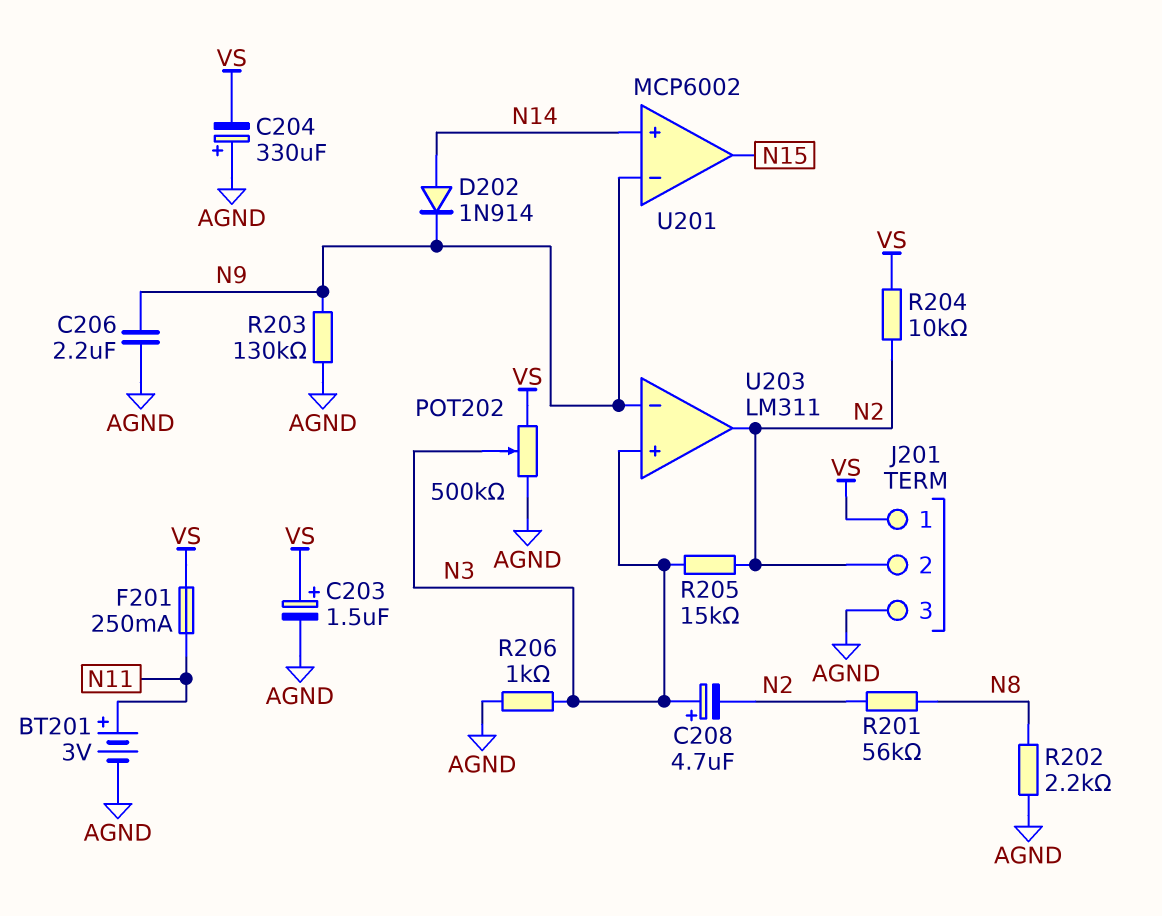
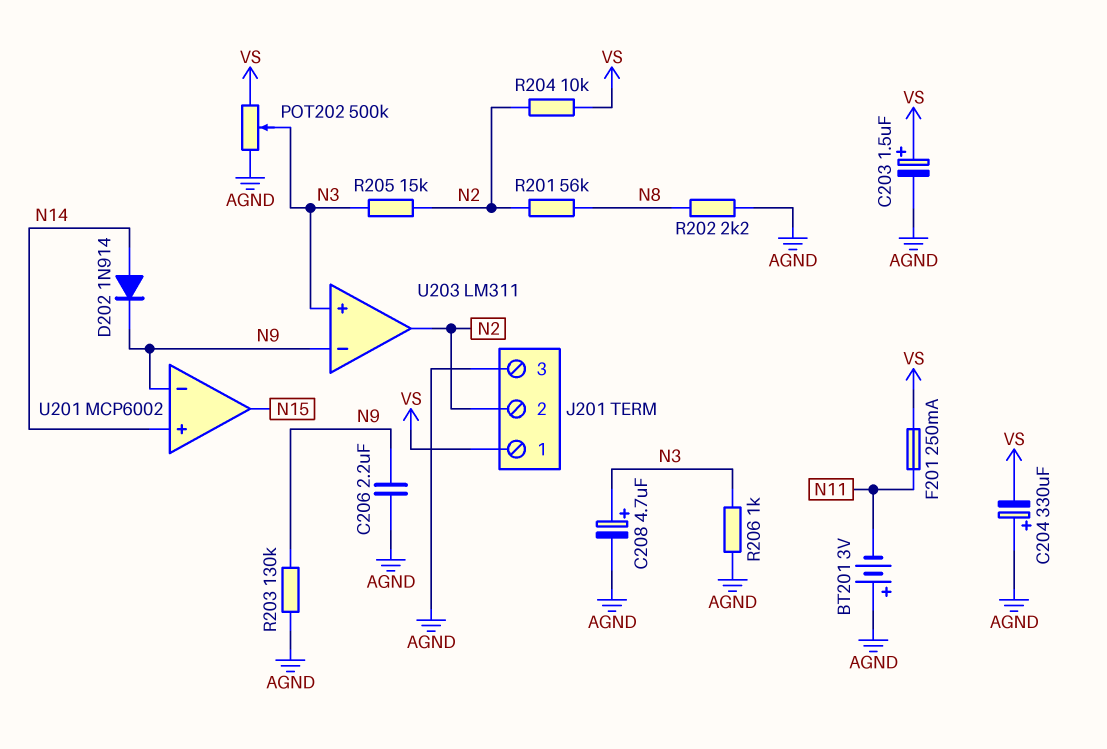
BT201: 3V (plus N11, minus AGND) -> 3V (plus AGND, minus N11)
C208: 4.7uF (plus N3, minus N2) -> 4.7uF (plus N3, minus AGND)

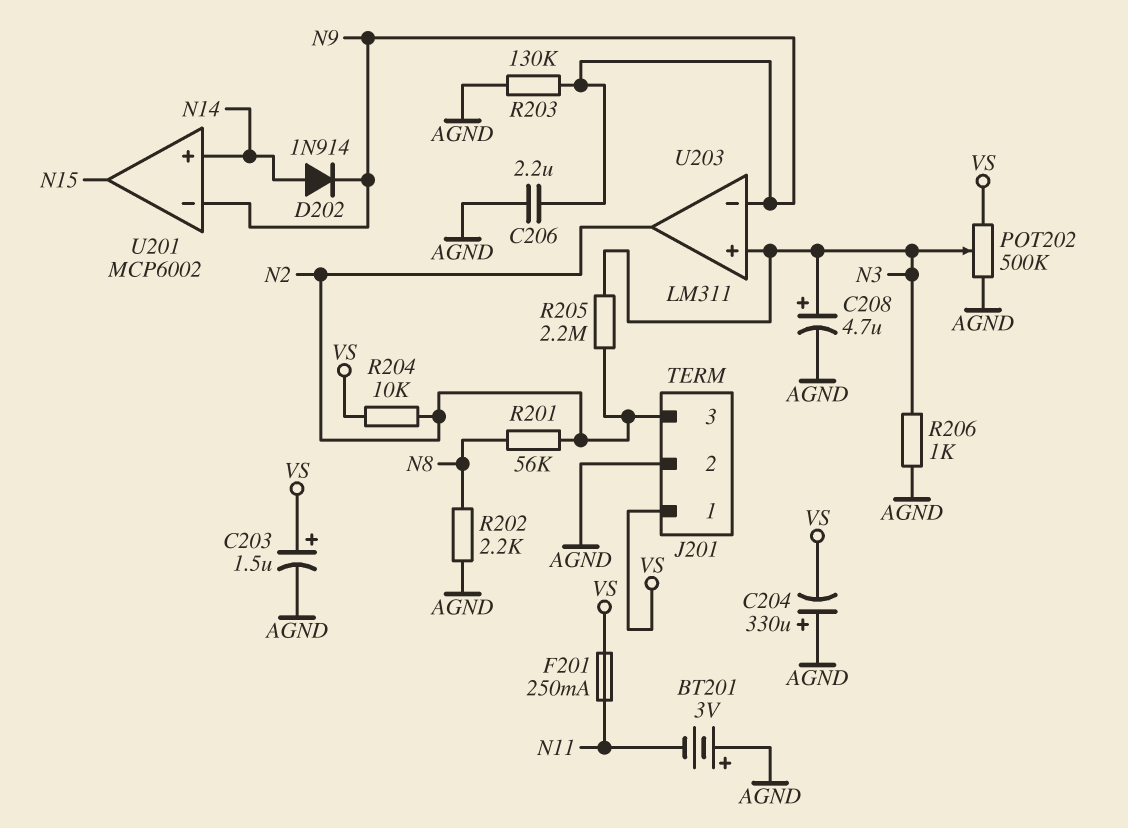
J201 pin 2: N2 -> AGND
J201 pin 3: AGND -> N2
R205: 15k (N2, N3) -> 2.2M (N2, N3)

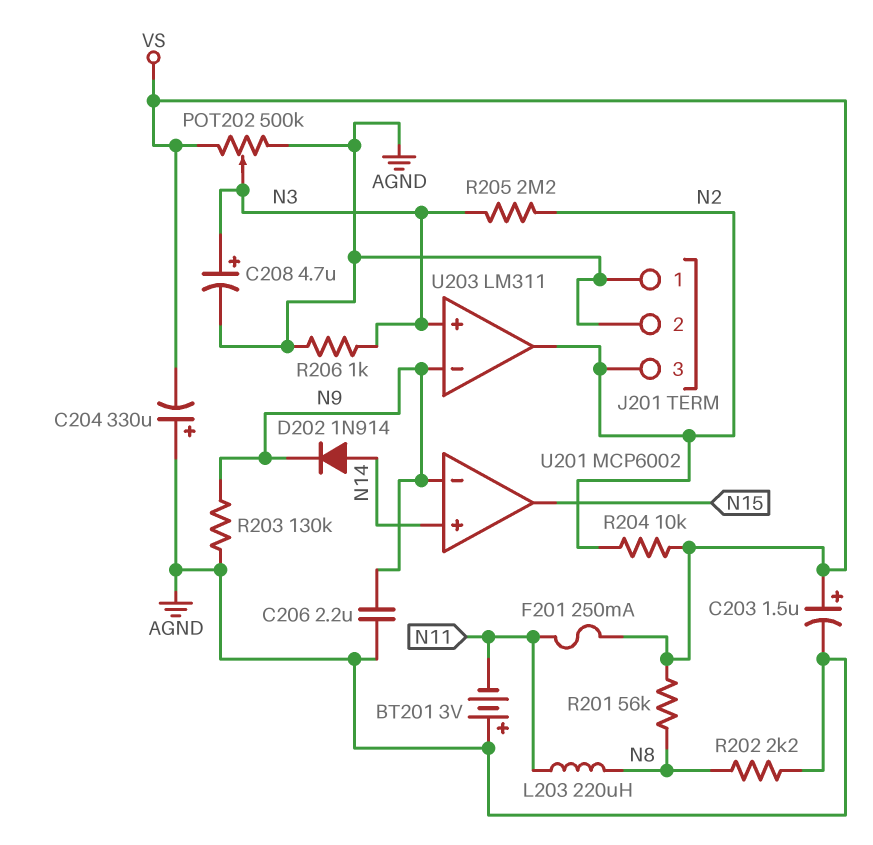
J201 pin 1: VS -> AGND
L203: none -> 220uH (N8, N11)
R201: 56k (N2, N8) -> 56k (N8, VS)

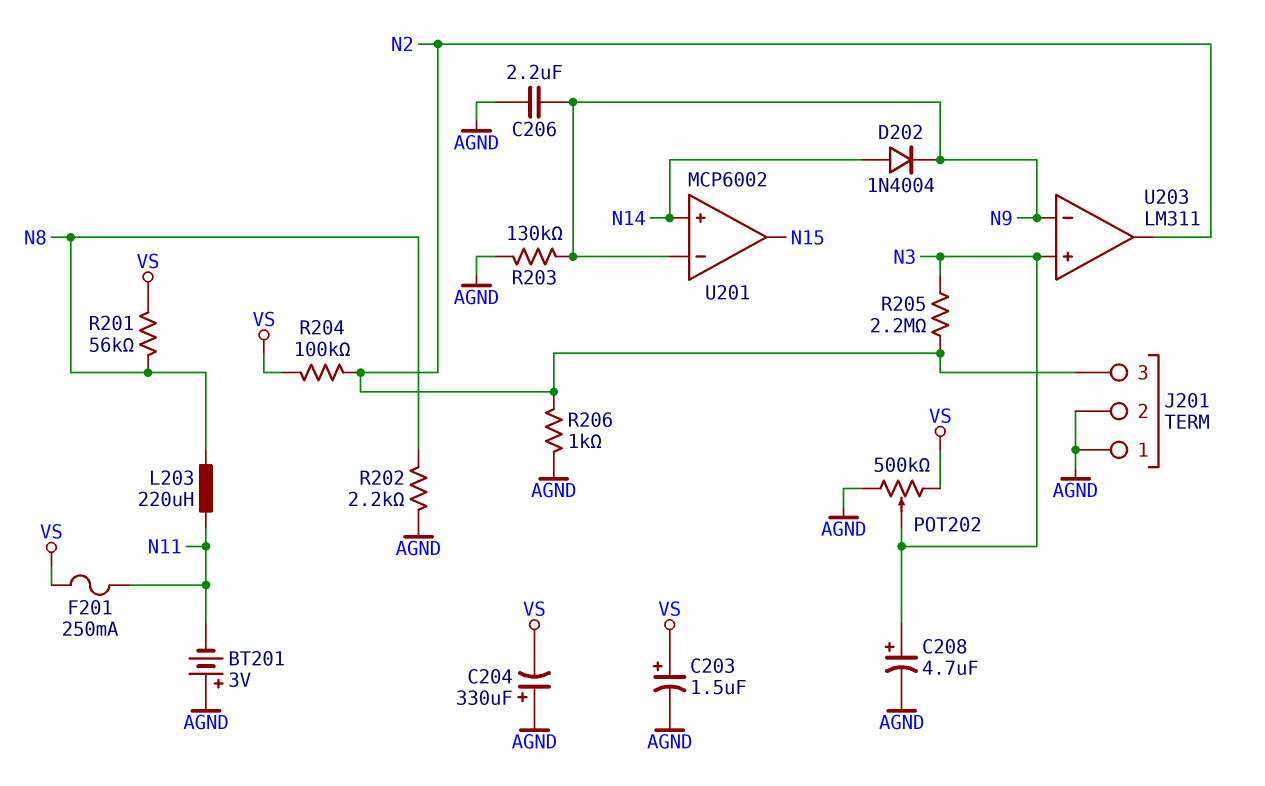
D202: diode 1N914 (A N14, K N9) -> diode 1N4004 (A N14, K N9)
R204: 10k (N2, VS) -> 100k (N2, VS)
R206: 1k (AGND, N3) -> 1k (AGND, N2)

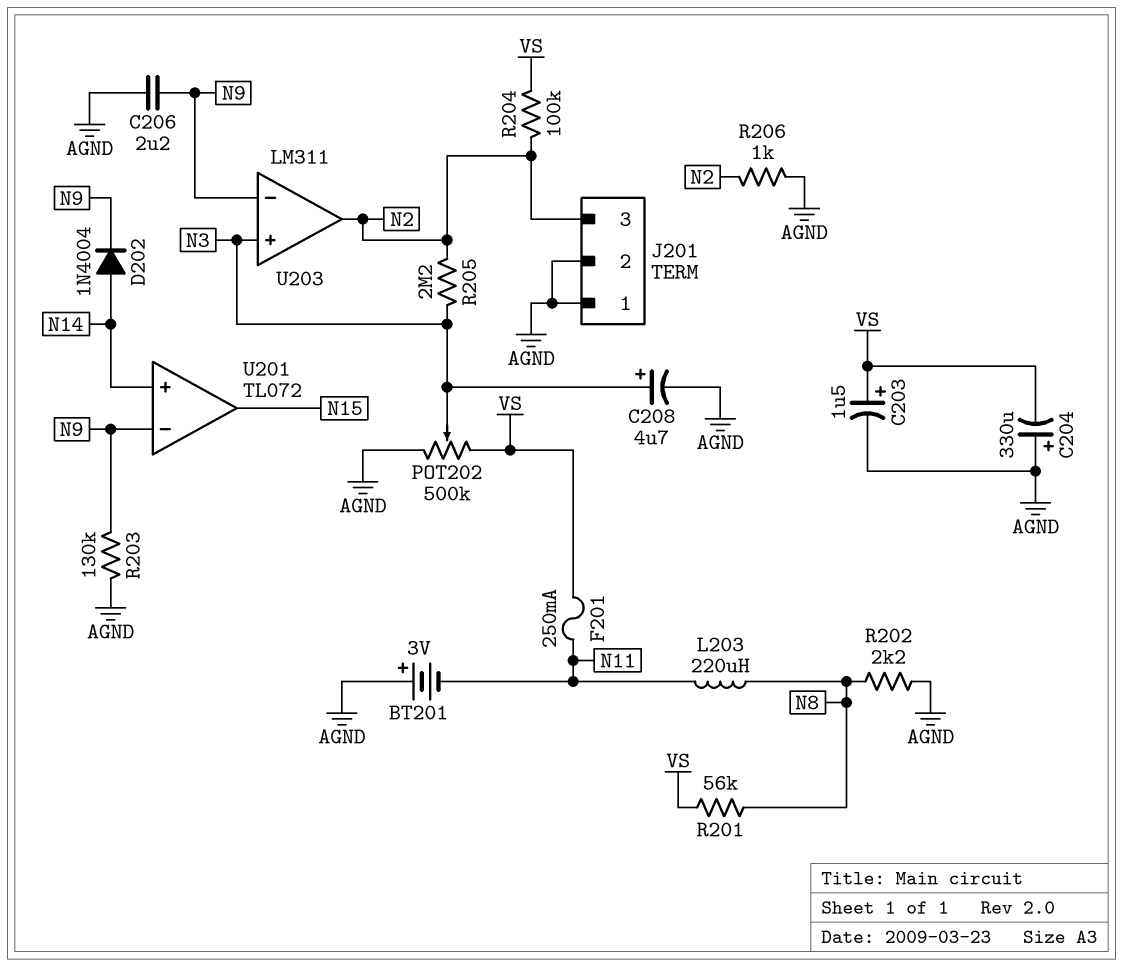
U201: MCP6002 -> TL072

